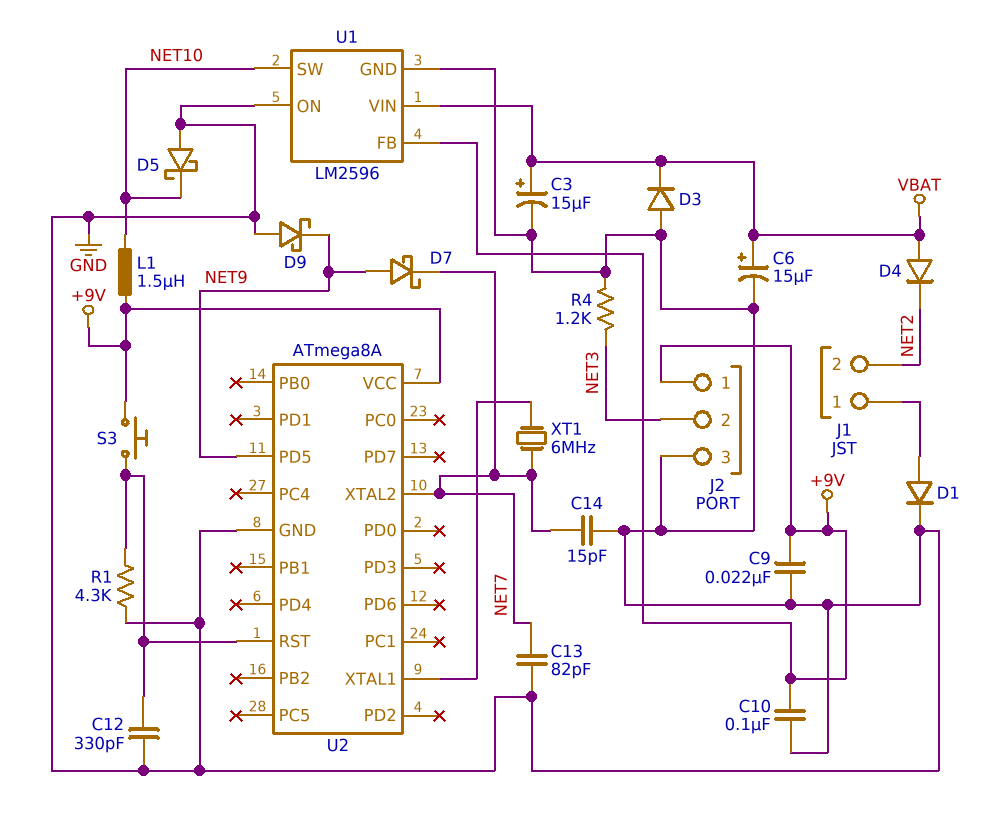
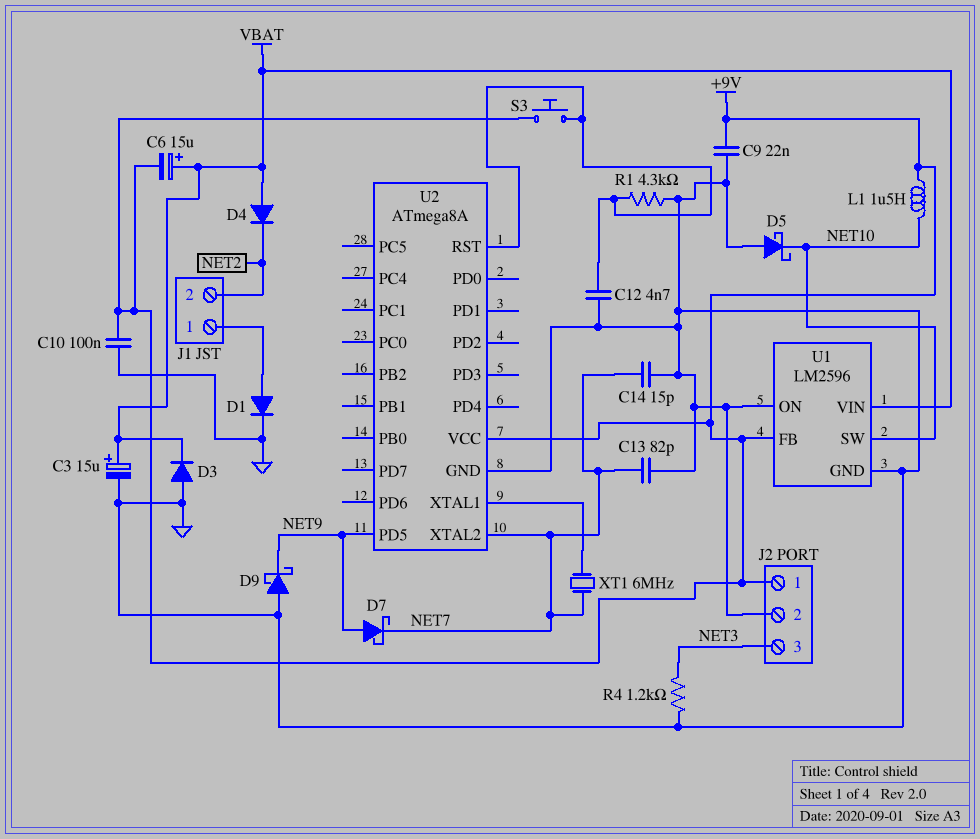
C6: 15uF (plus VBAT, minus GND) -> 15uF (plus VBAT, minus +9V)
C12: 330pF (GND, U2/RST) -> 4.7nF (GND, U2/RST)
J2 pin 2: NET3 -> GND
J2 pin 3: GND -> NET3

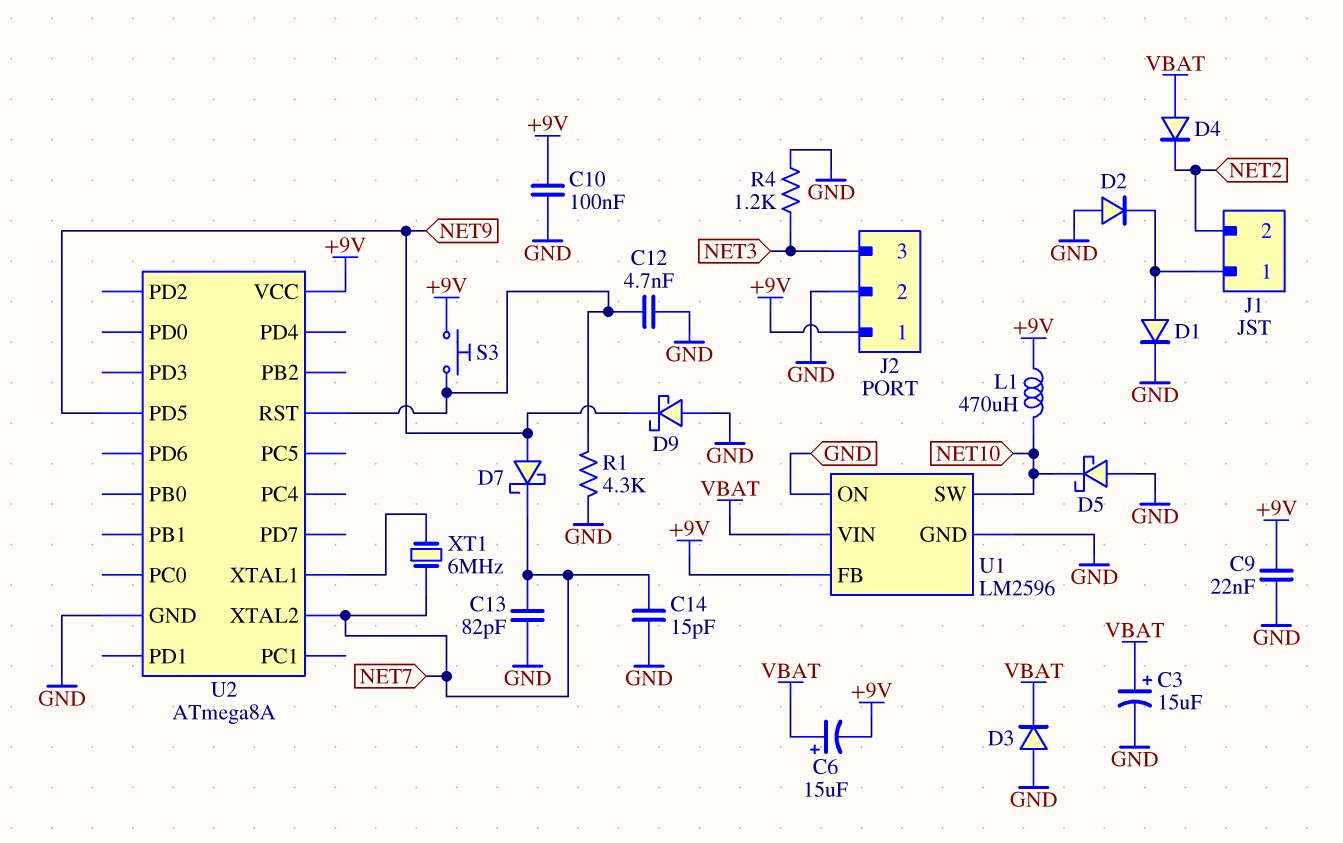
D2: none -> diode (A GND, K J1/1)
L1: 1.5uH (+9V, NET10) -> 470uH (+9V, NET10)

